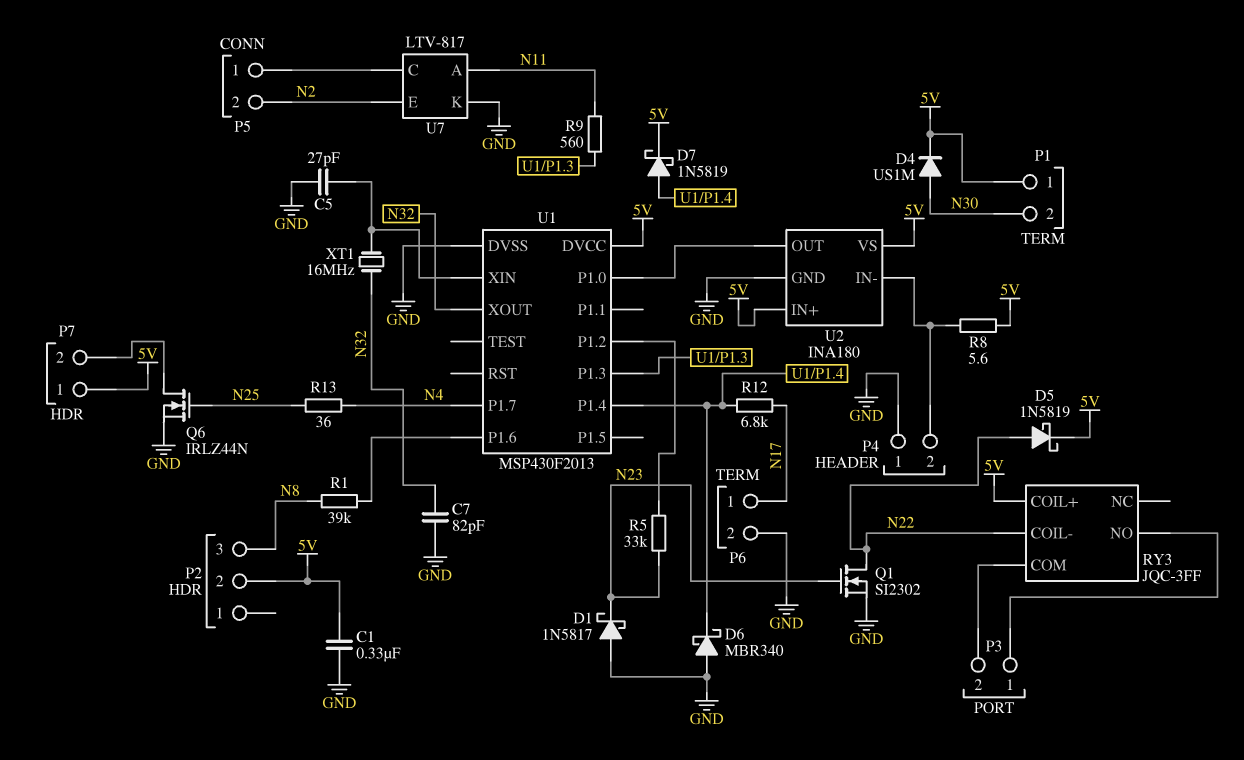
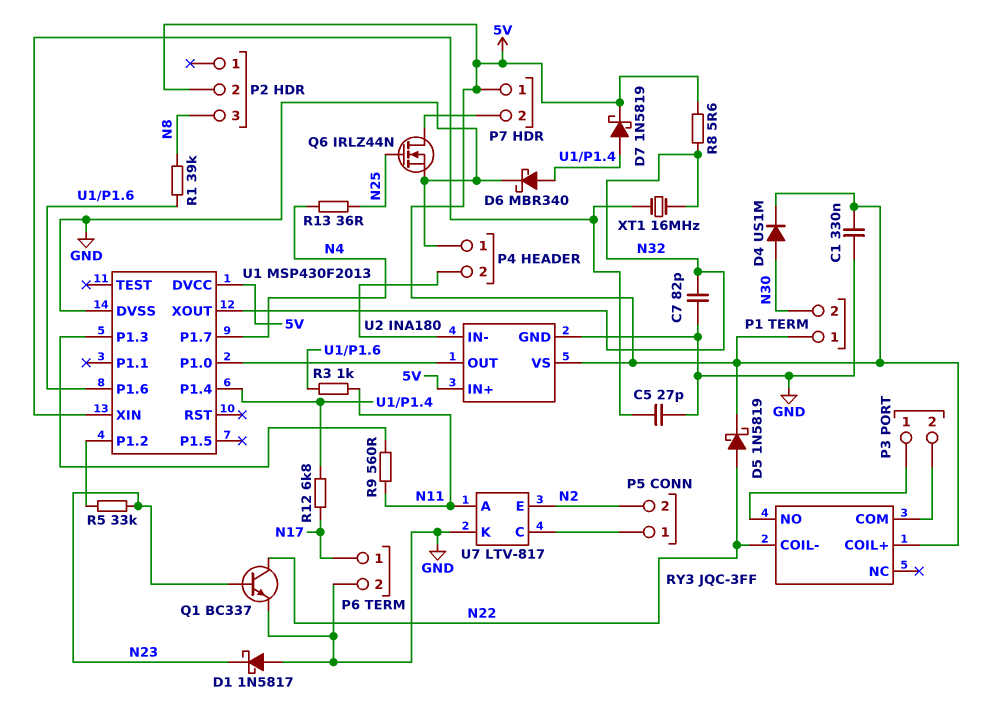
D6: schottky MBR340 (A GND, K U1/P1.4) -> schottky MBR340 (A U1/P1.4, K GND)
Q1: NMOS SI2302 (G N23, D N22, S GND) -> NPN BC337 (B N23, C N22, E GND)
R3: none -> 1k (N11, U1/P1.6)
R8: 5.6 (5V, P4/2) -> 5.6 (5V, N32)

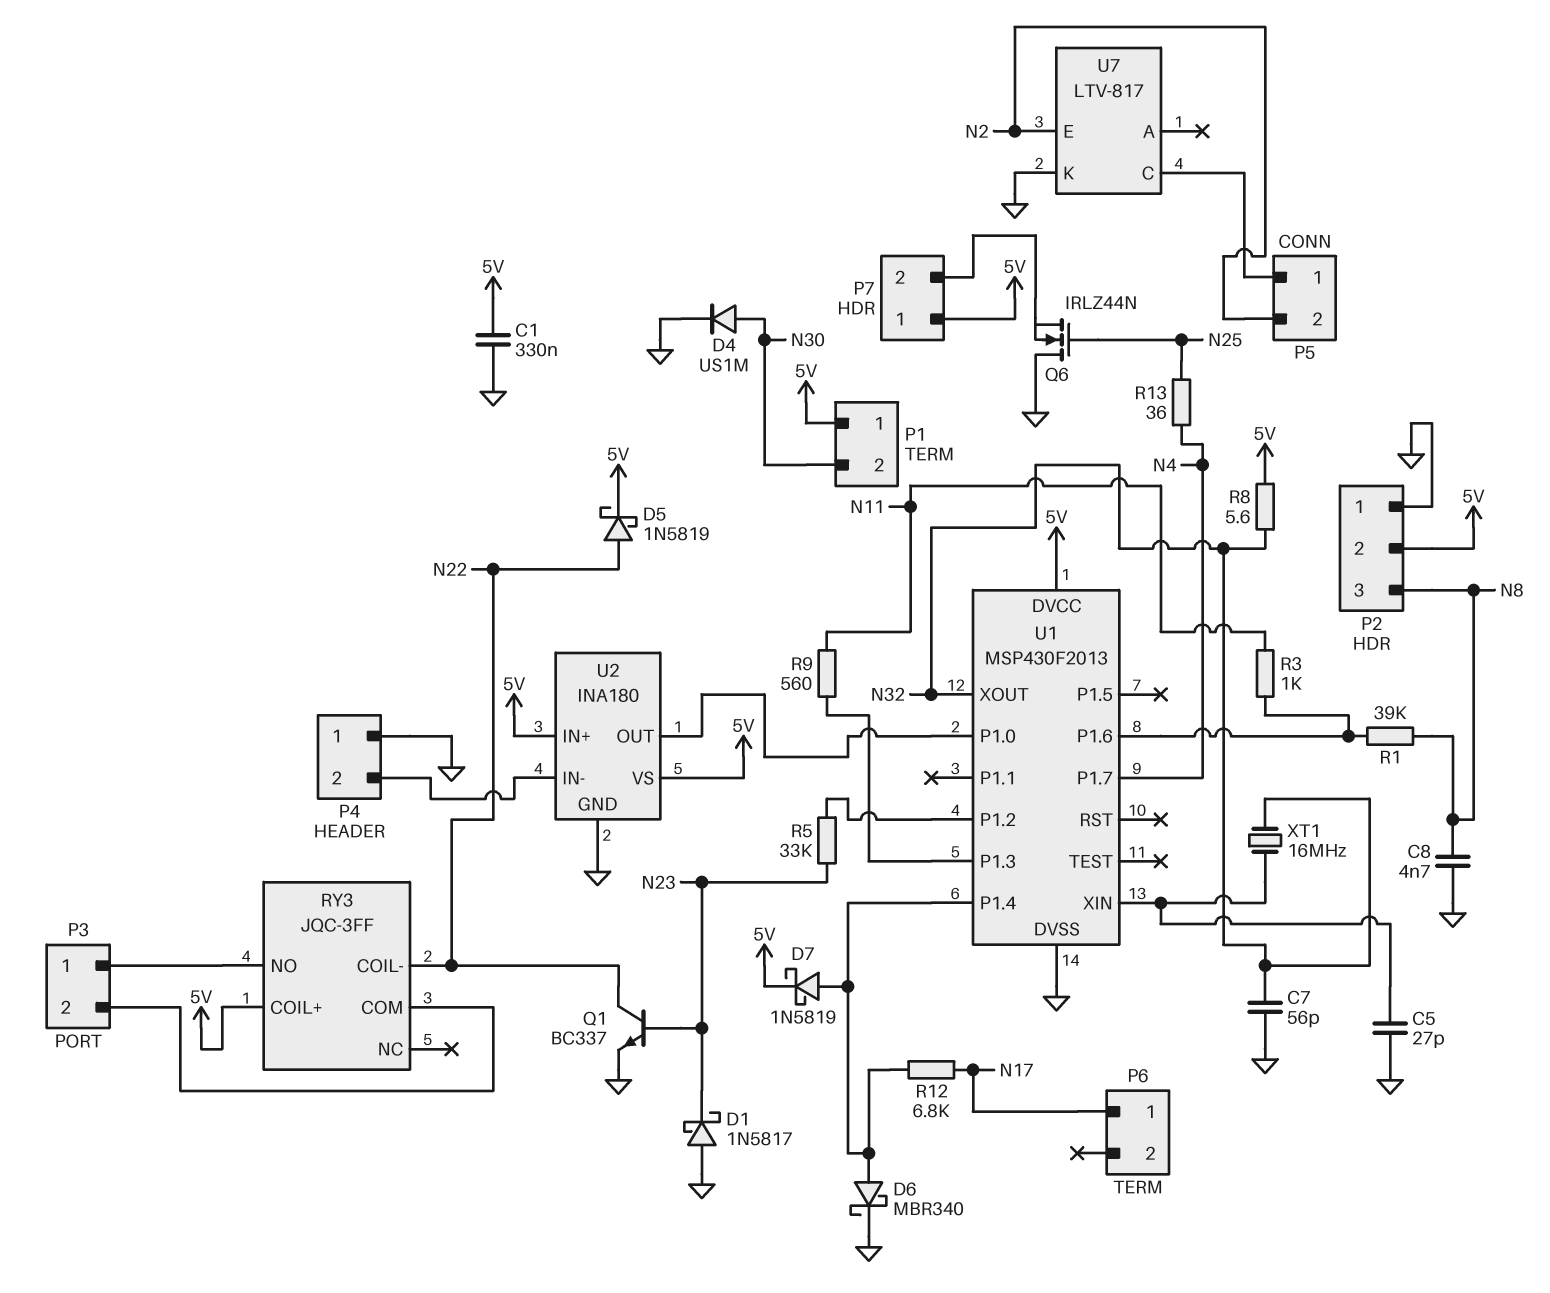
C7: 82pF (GND, N32) -> 56pF (GND, N32)
C8: none -> 4.7nF (GND, N8)
D4: diode US1M (A N30, K 5V) -> diode US1M (A N30, K GND)
P2 pin 1: none -> GND
P6 pin 2: GND -> none
Q6: NMOS IRLZ44N (G N25, D P7/2, S GND) -> NMOS IRLZ44N (G N25, D GND, S P7/2)
U7 pin A: N11 -> none

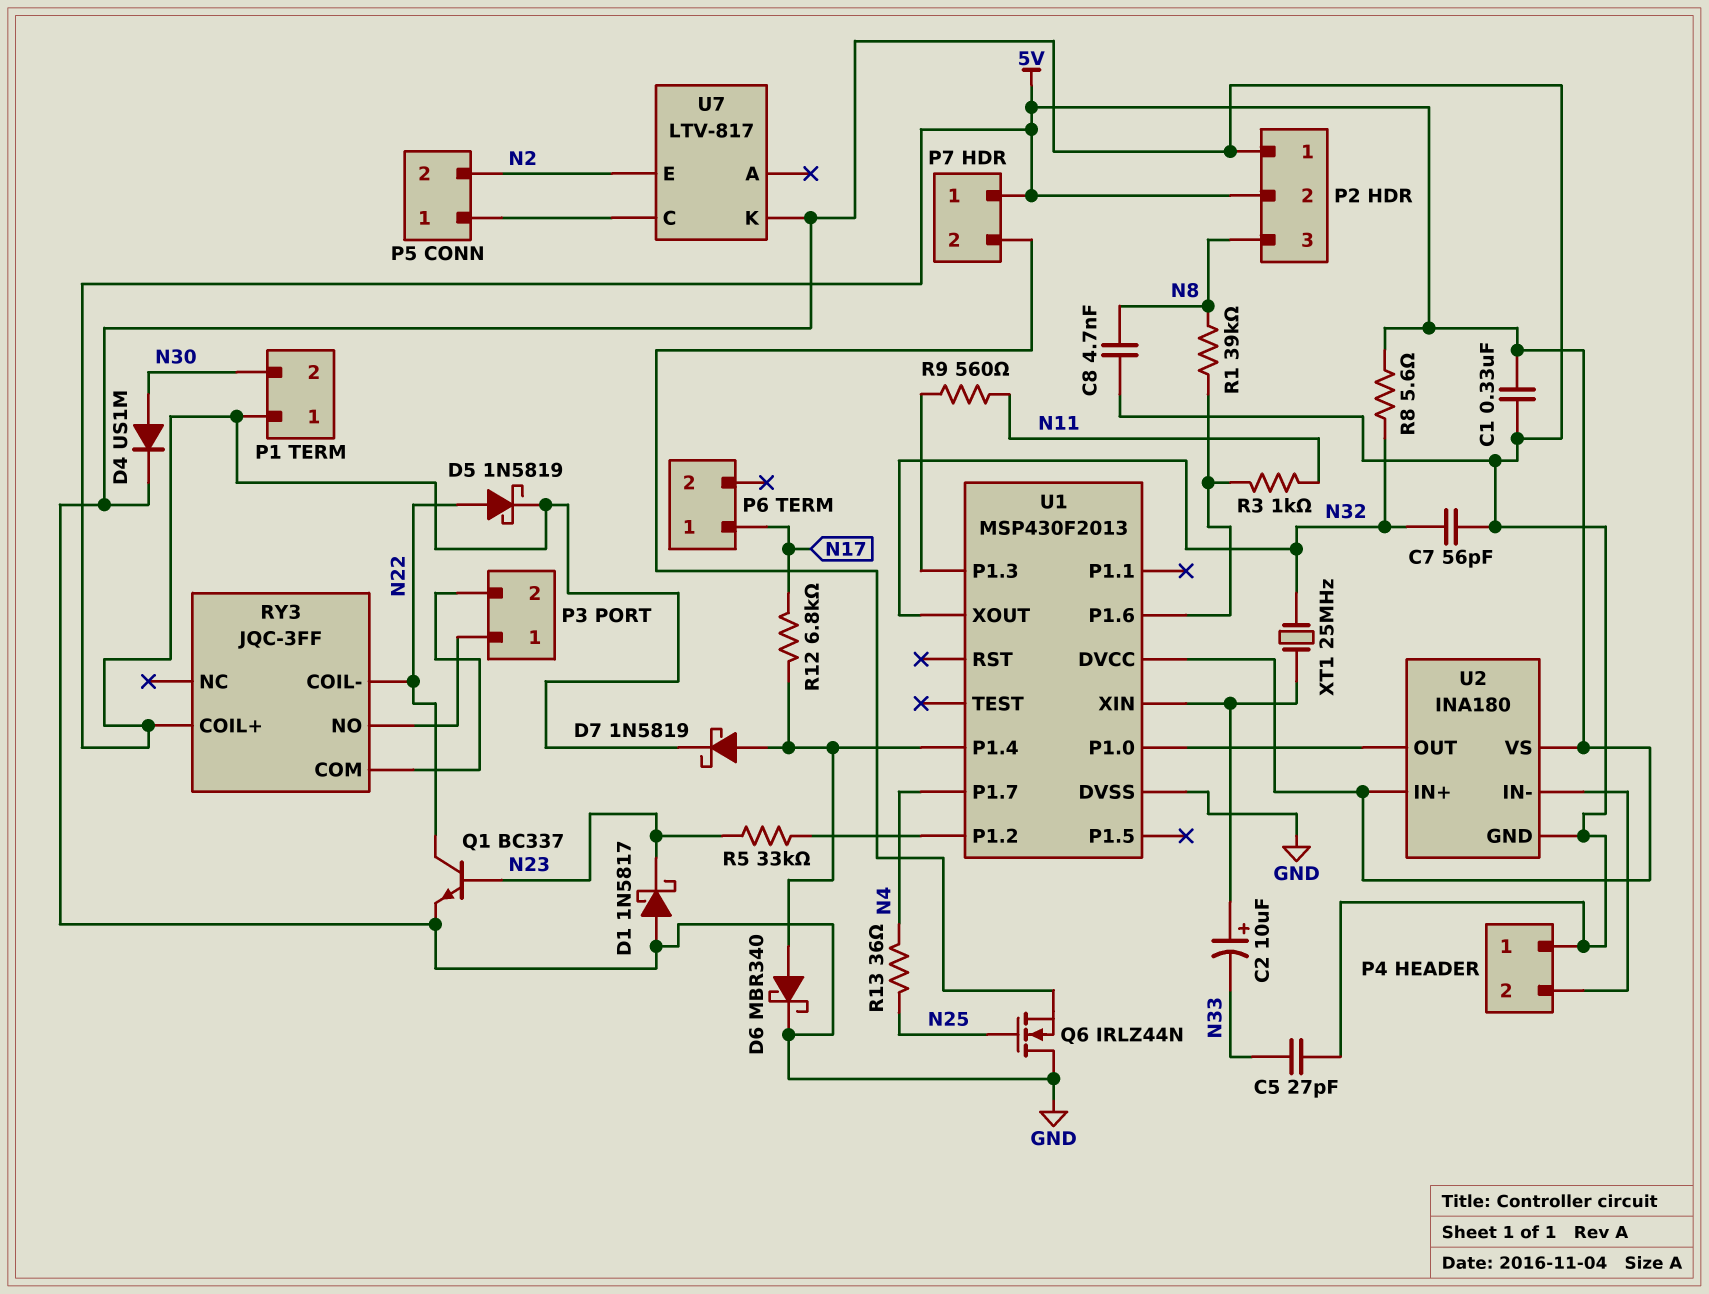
C2: none -> 10uF (plus U1/XIN, minus N33)
C5: 27pF (GND, U1/XIN) -> 27pF (GND, N33)
XT1: 16MHz (N32, U1/XIN) -> 25MHz (N32, U1/XIN)

